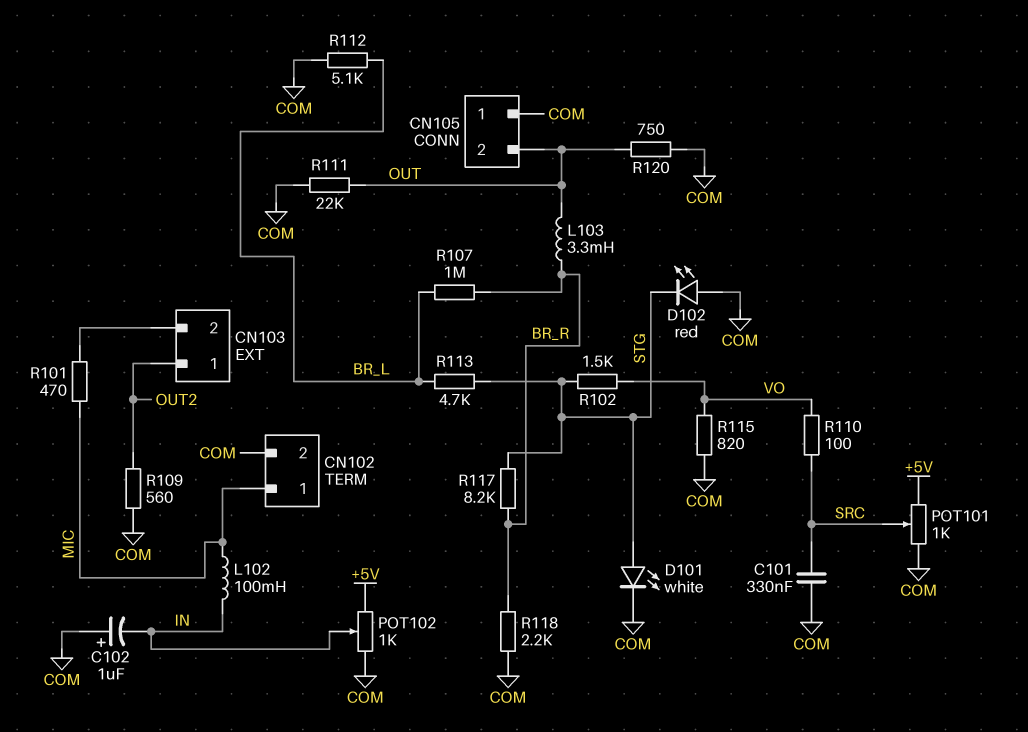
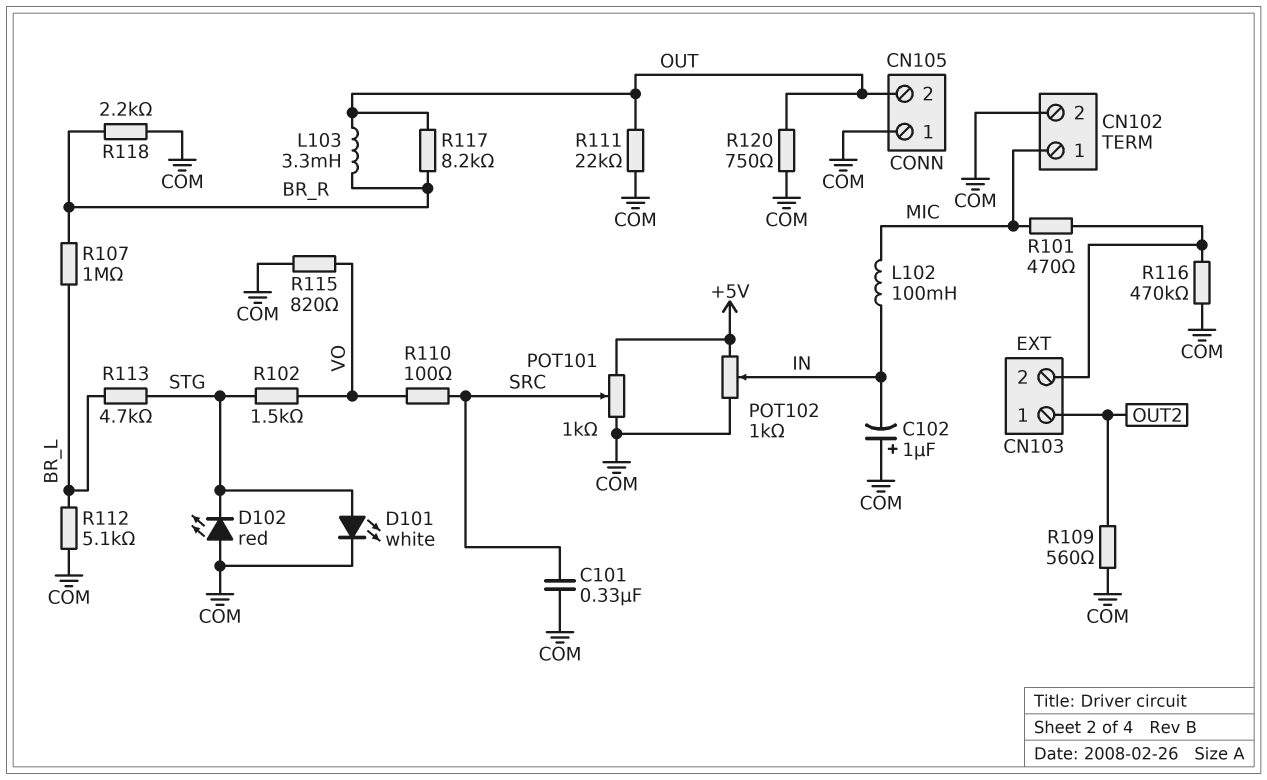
R116: none -> 470k (CN103/2, COM)
R117: 8.2k (BR_R, STG) -> 8.2k (BR_R, OUT)

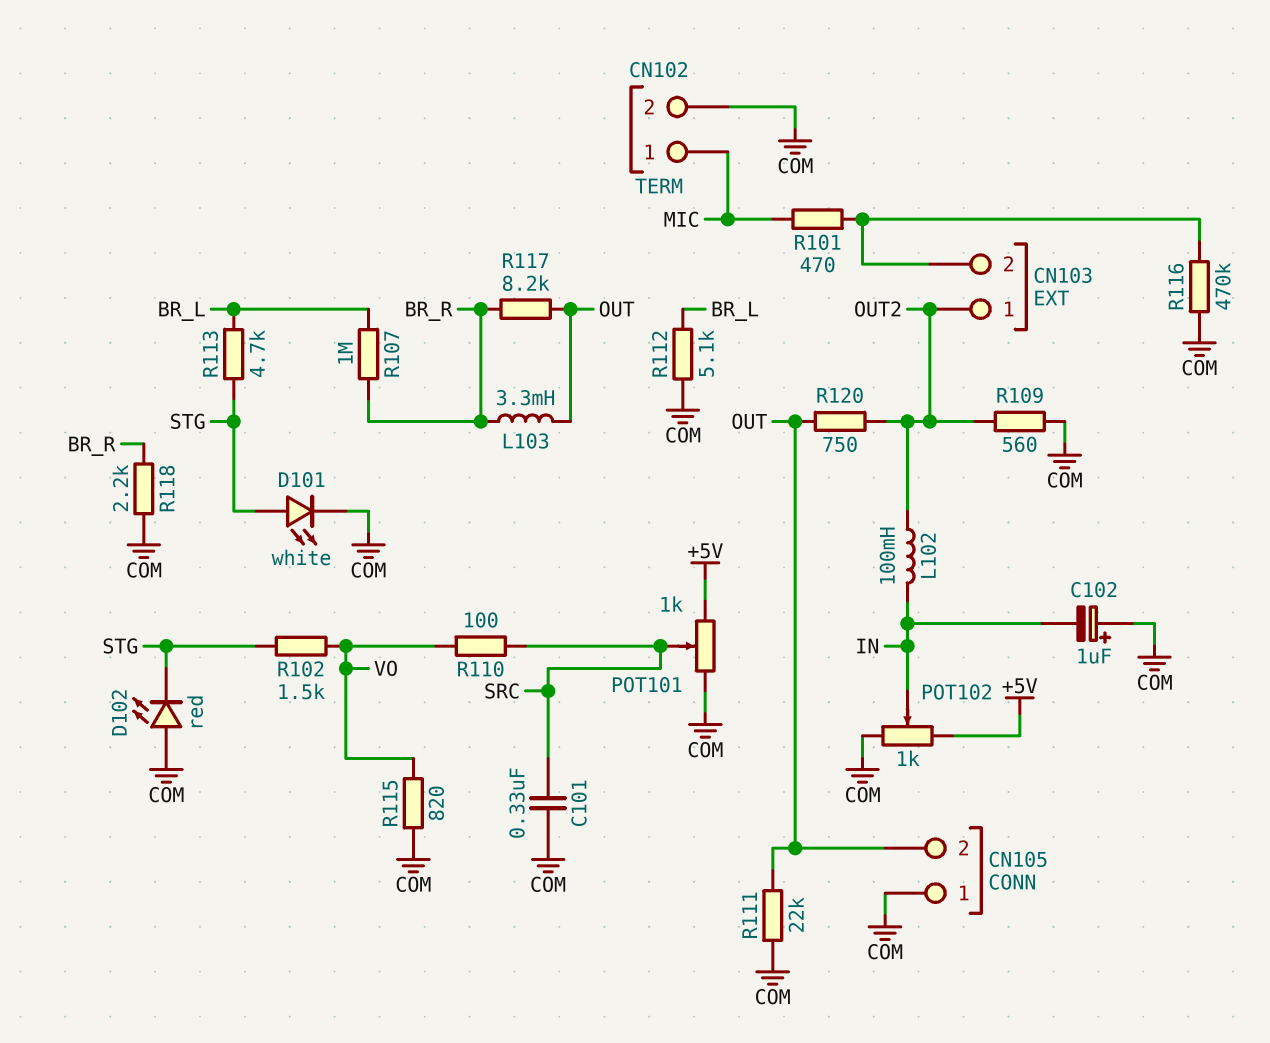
L102: 100mH (IN, MIC) -> 100mH (IN, OUT2)
R120: 750 (COM, OUT) -> 750 (OUT, OUT2)

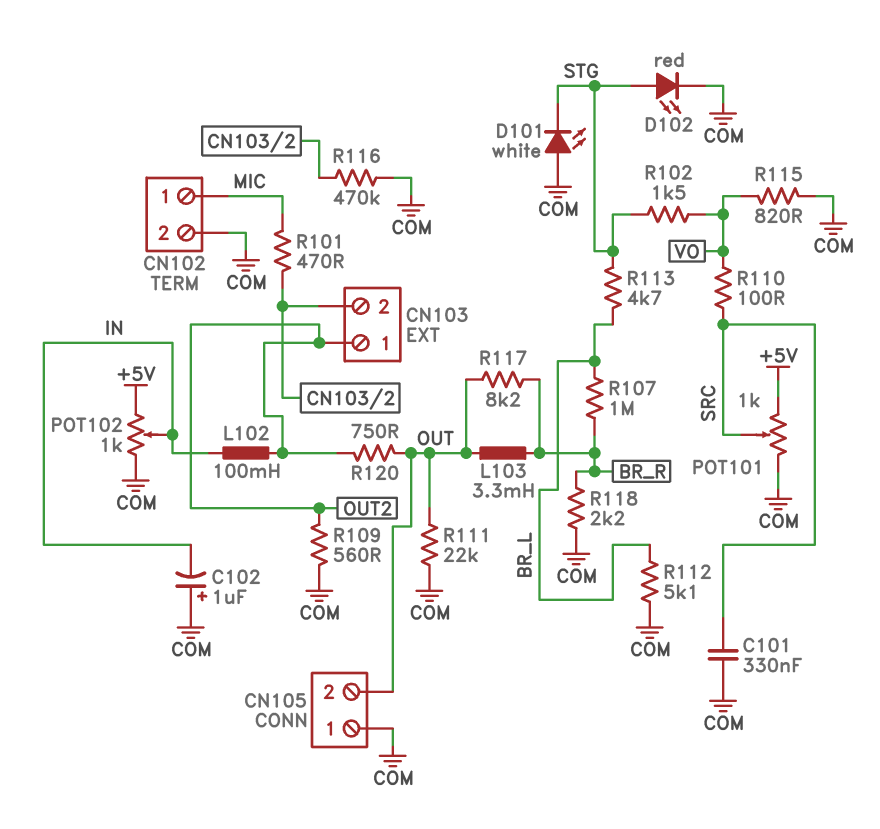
D101: LED white (A STG, K COM) -> LED white (A COM, K STG)
D102: LED red (A COM, K STG) -> LED red (A STG, K COM)

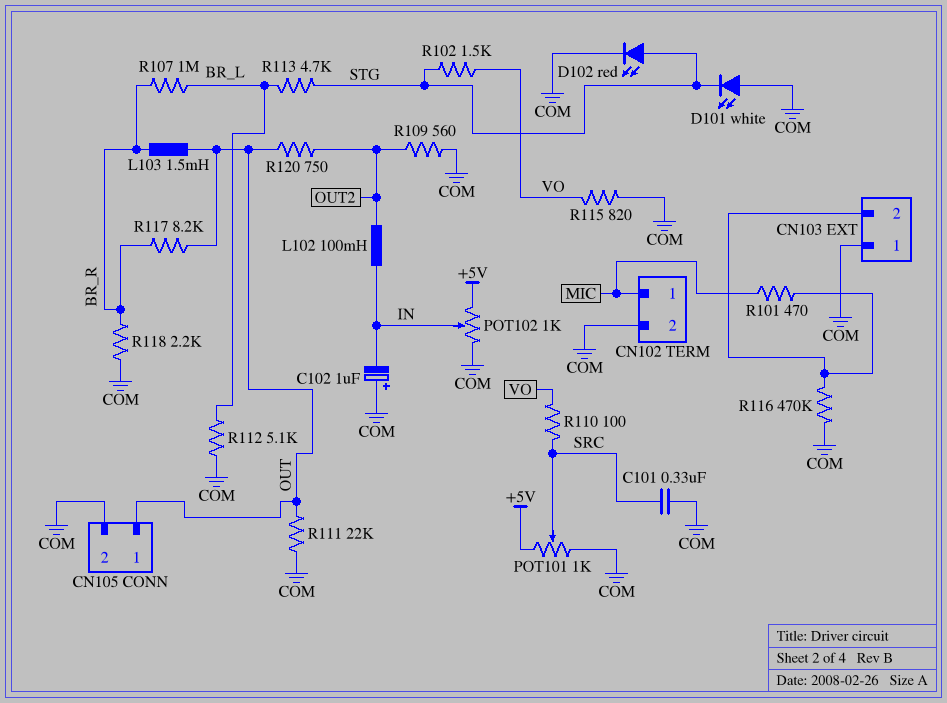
CN103 pin 1: OUT2 -> COM
CN105 pin 1: COM -> OUT
CN105 pin 2: OUT -> COM
L103: 3.3mH (BR_R, OUT) -> 1.5mH (BR_R, OUT)

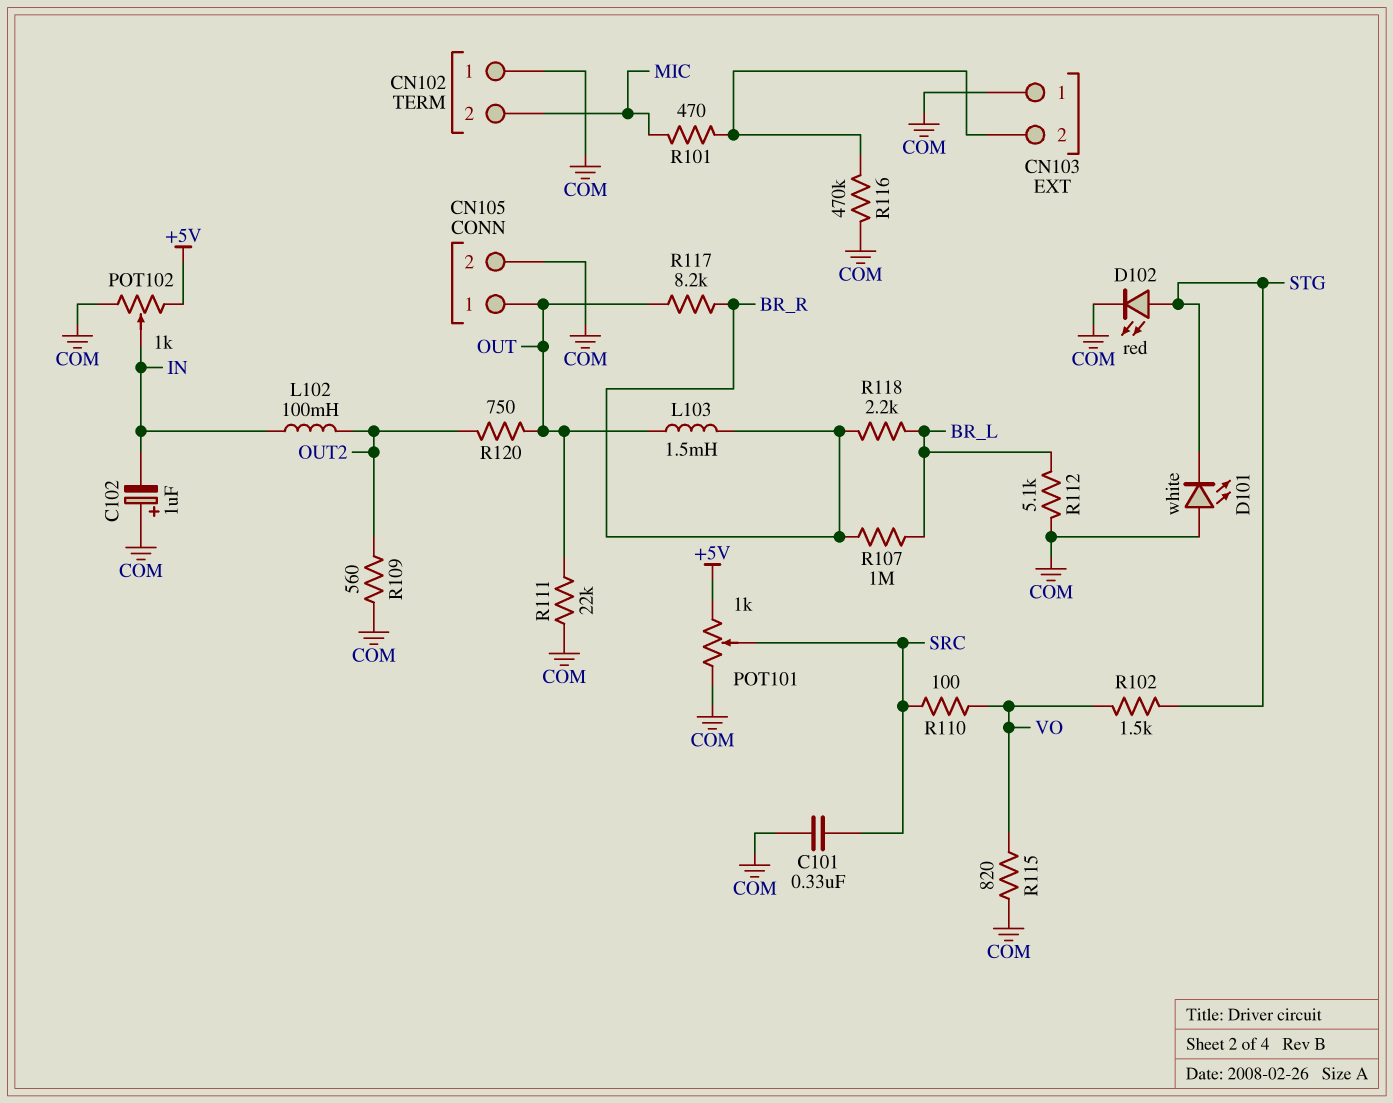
CN102 pin 1: MIC -> COM
CN102 pin 2: COM -> MIC
R113: 4.7k (BR_L, STG) -> none
R118: 2.2k (BR_R, COM) -> 2.2k (BR_L, BR_R)

